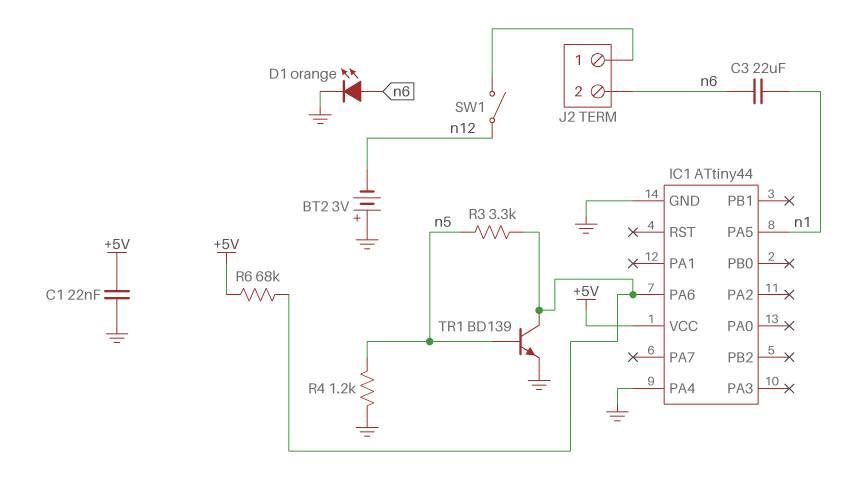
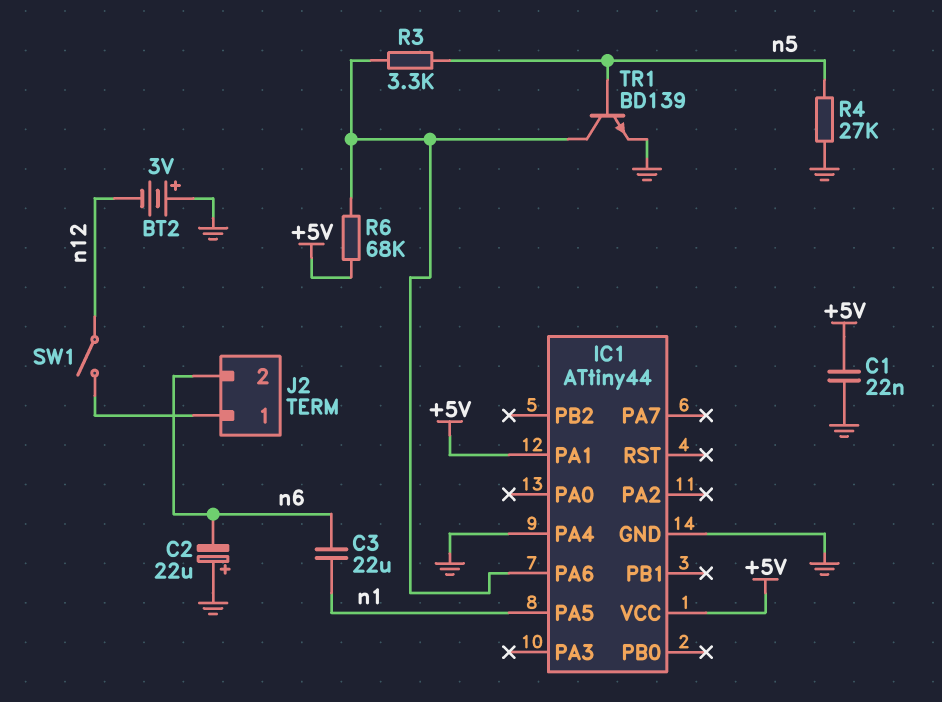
C2: none -> 22uF (plus GND, minus n6)
D1: LED orange (A n6, K GND) -> none
IC1 pin PA1: none -> +5V
R4: 1.2k (GND, n5) -> 27k (GND, n5)

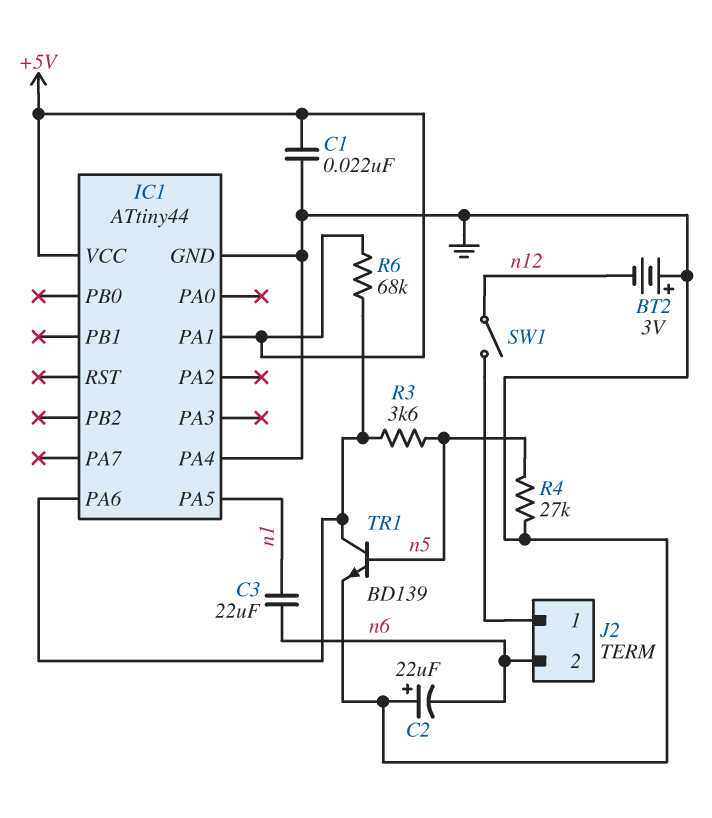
R3: 3.3k (IC1/PA6, n5) -> 3.6k (IC1/PA6, n5)

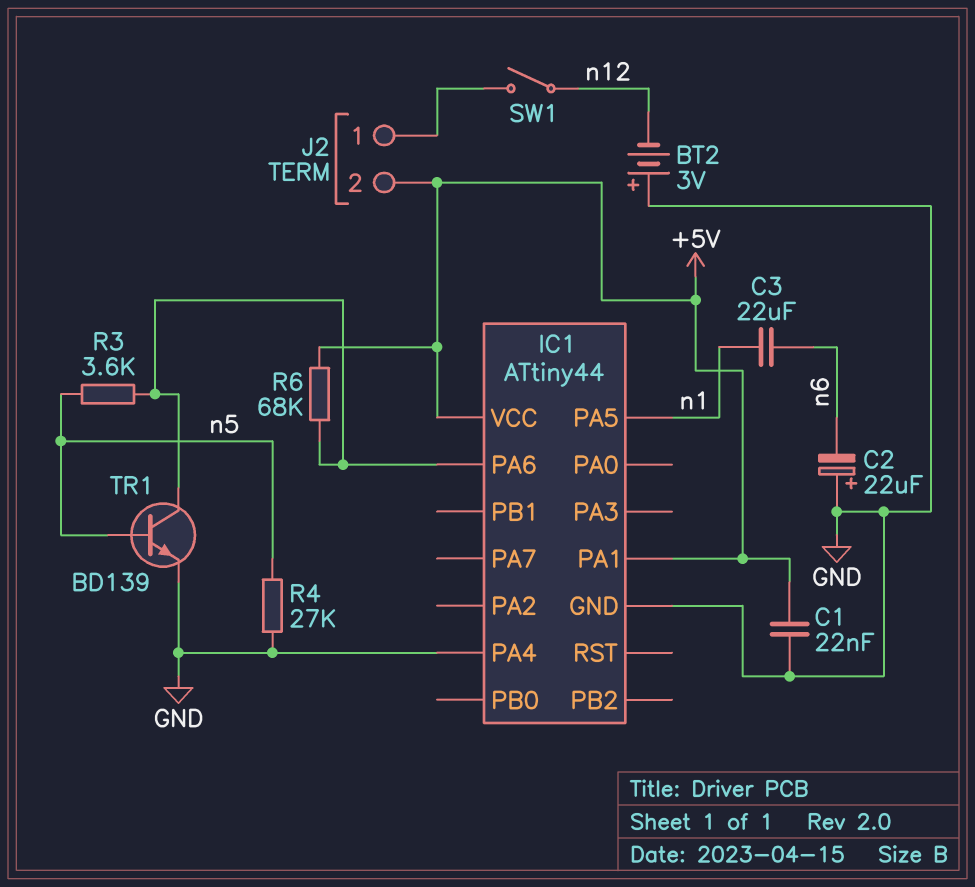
J2 pin 2: n6 -> +5V

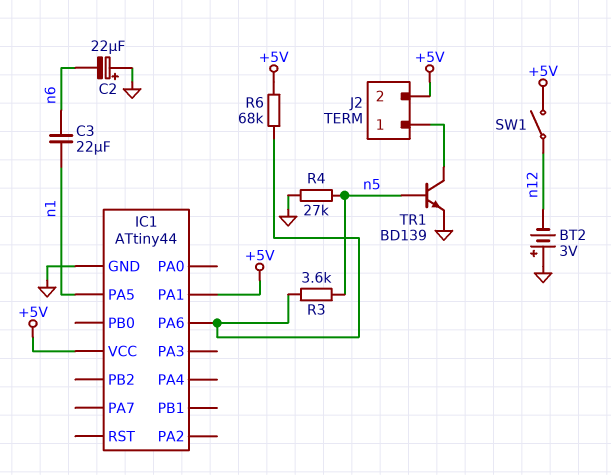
C1: 22nF (+5V, GND) -> none
IC1 pin PA4: GND -> none
SW1: switch (J2/1, n12) -> switch (+5V, n12)
TR1: NPN BD139 (B n5, C IC1/PA6, E GND) -> NPN BD139 (B n5, C J2/1, E GND)

